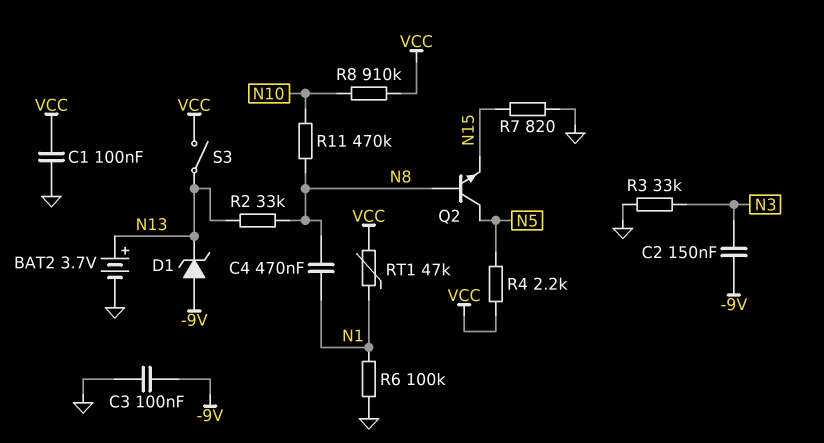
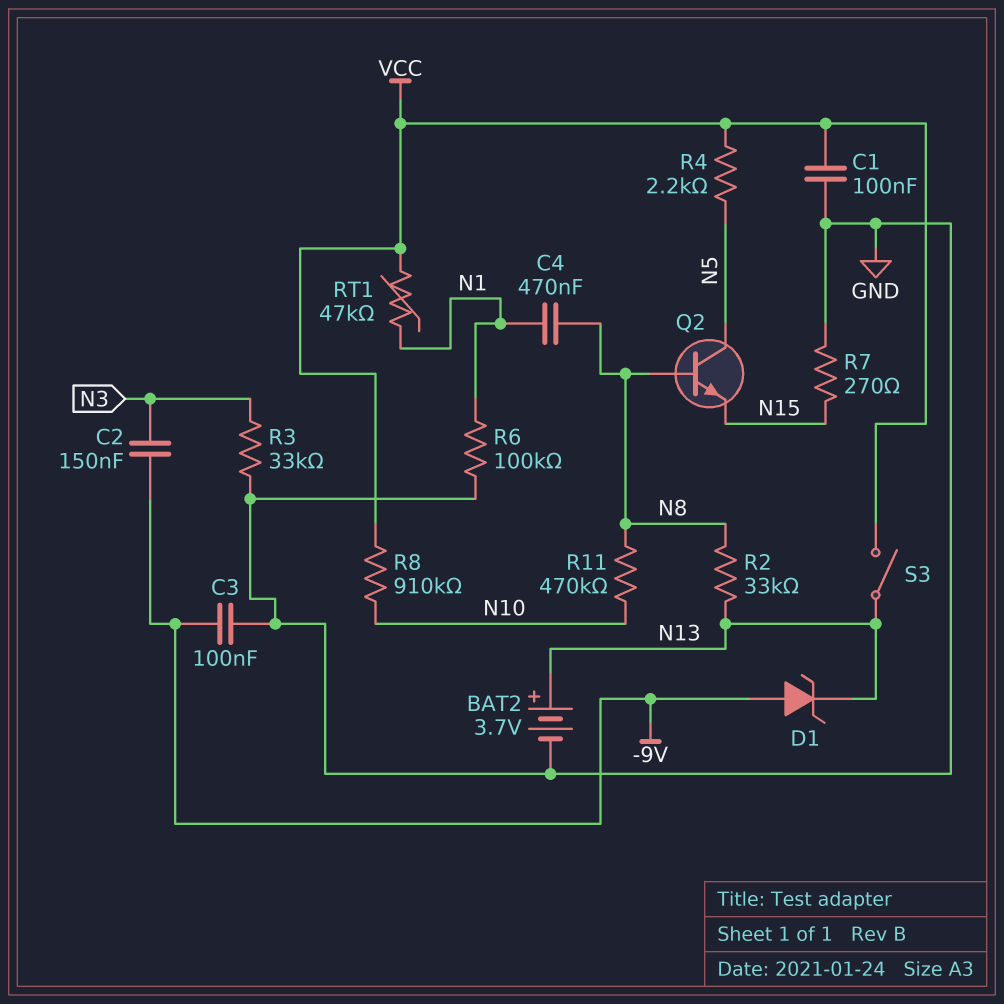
R7: 820 (GND, N15) -> 270 (GND, N15)

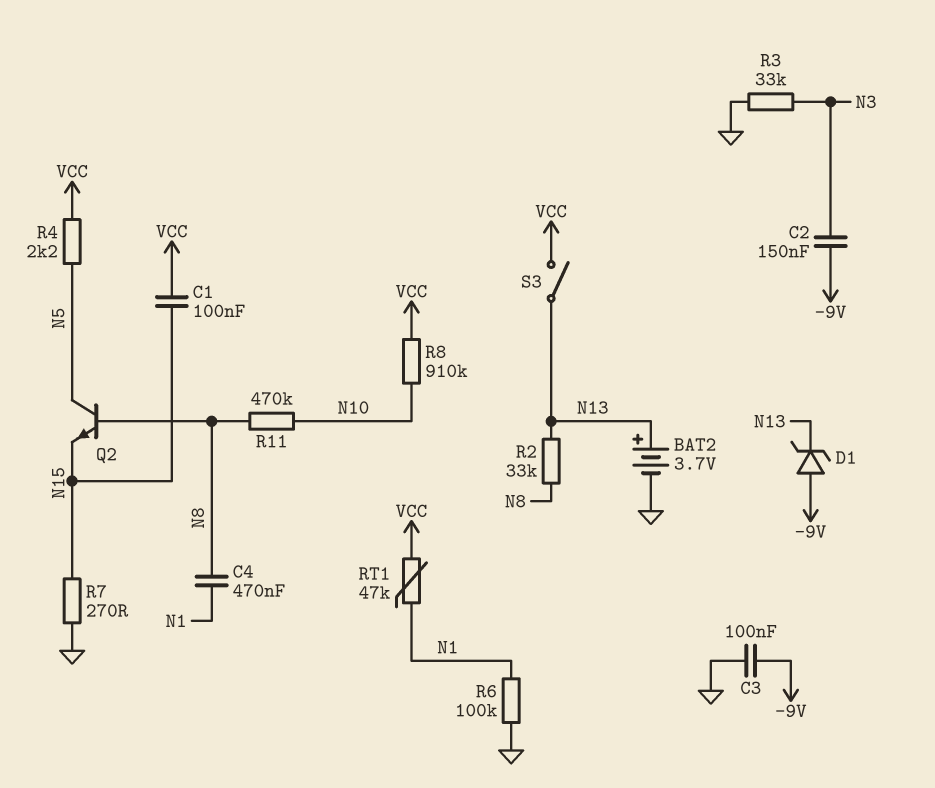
C1: 100nF (GND, VCC) -> 100nF (N15, VCC)

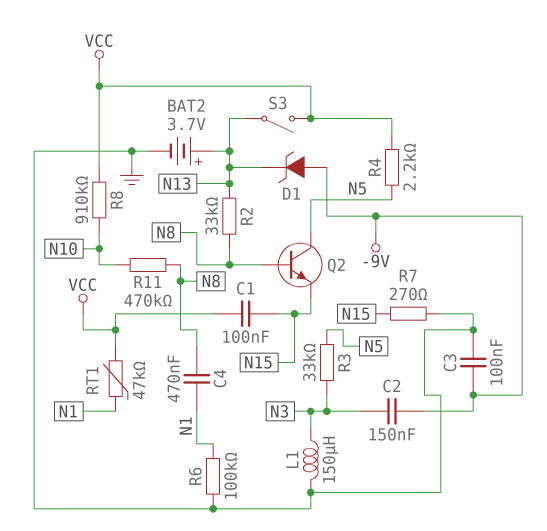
L1: none -> 150uH (GND, N3)
R3: 33k (GND, N3) -> 33k (N3, N5)

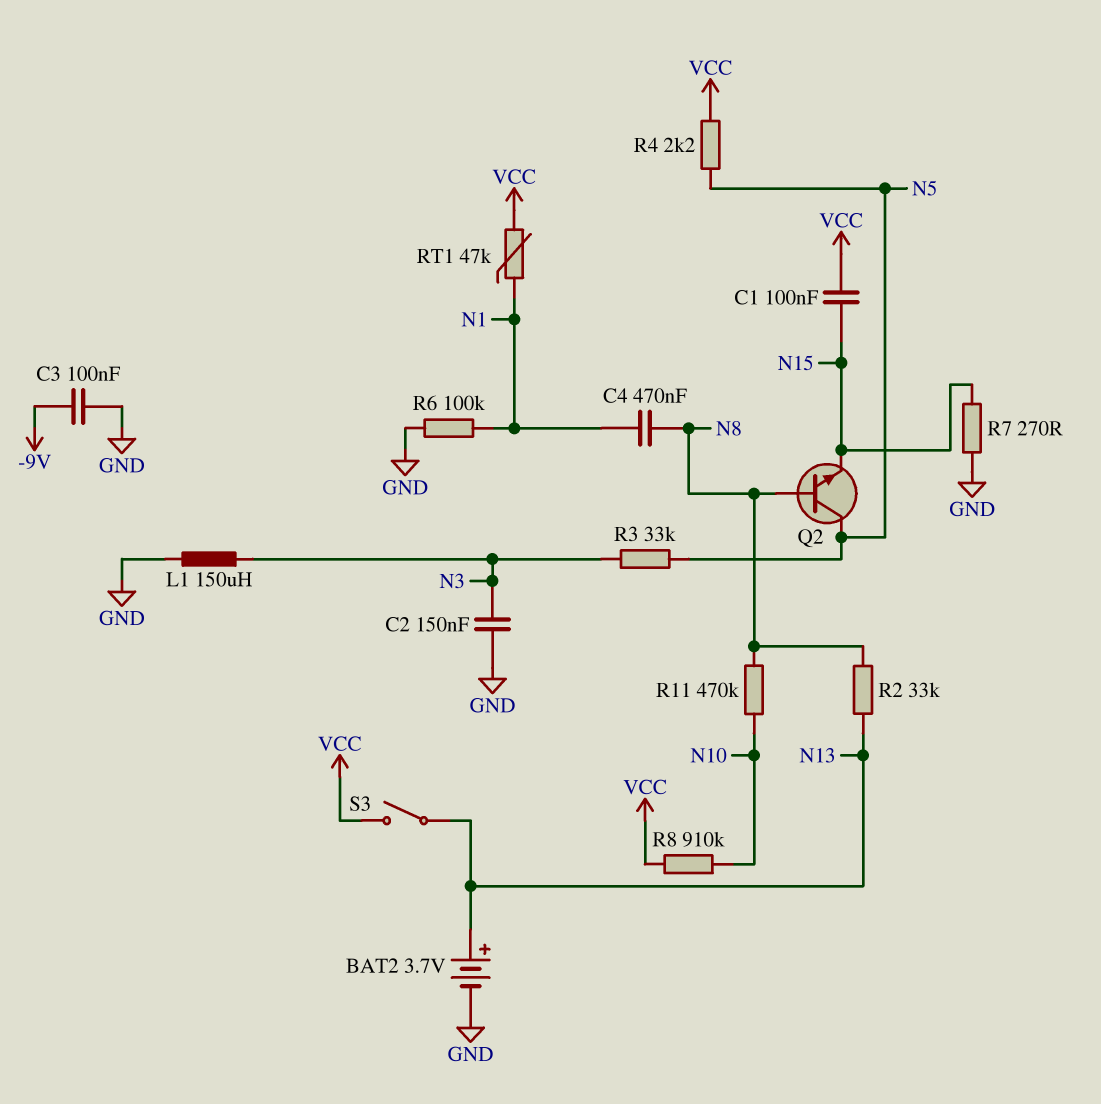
C2: 150nF (-9V, N3) -> 150nF (GND, N3)
D1: zener (A -9V, K N13) -> none

